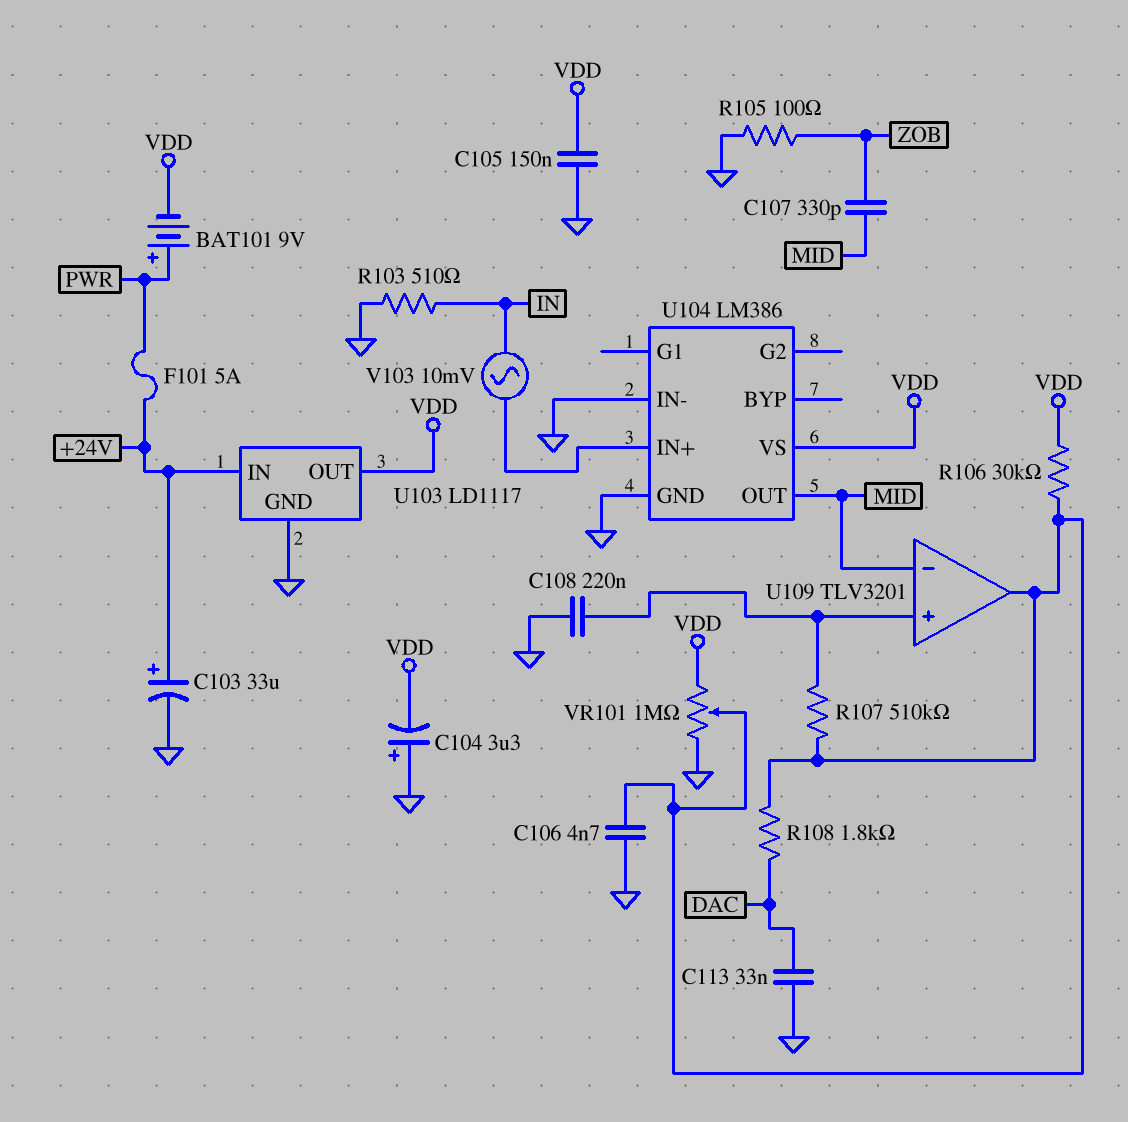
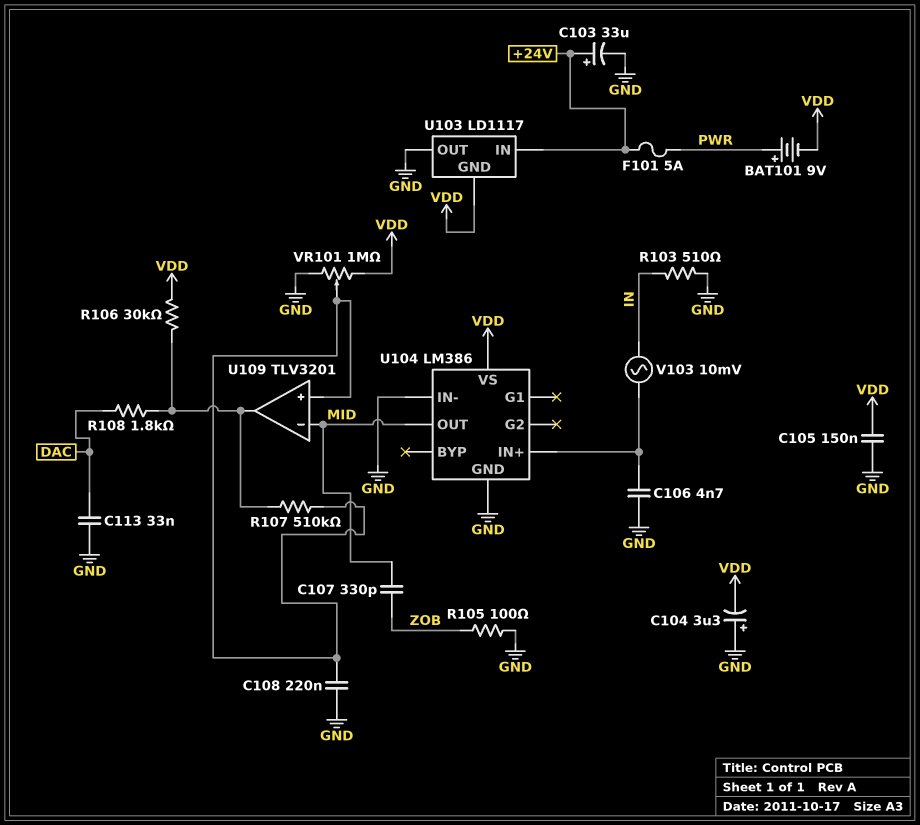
C106: 4.7nF (GND, U109/out) -> 4.7nF (GND, U104/IN+)
U103 pin GND: GND -> VDD
U103 pin OUT: VDD -> GND
VR101: 1M (GND, VDD, wiper U109/out) -> 1M (GND, VDD, wiper U109/in+)

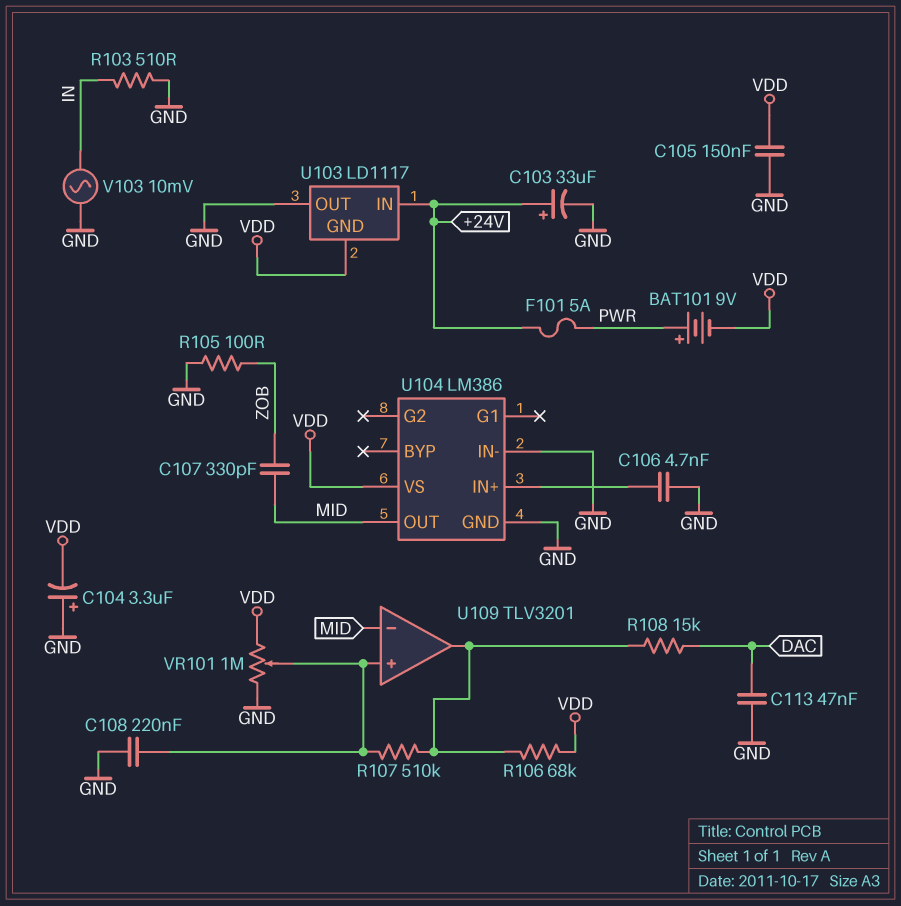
C113: 33nF (DAC, GND) -> 47nF (DAC, GND)
R106: 30k (U109/out, VDD) -> 68k (U109/out, VDD)
R108: 1.8k (DAC, U109/out) -> 15k (DAC, U109/out)
V103: AC 10mV (IN, U104/IN+) -> AC 10mV (GND, IN)

